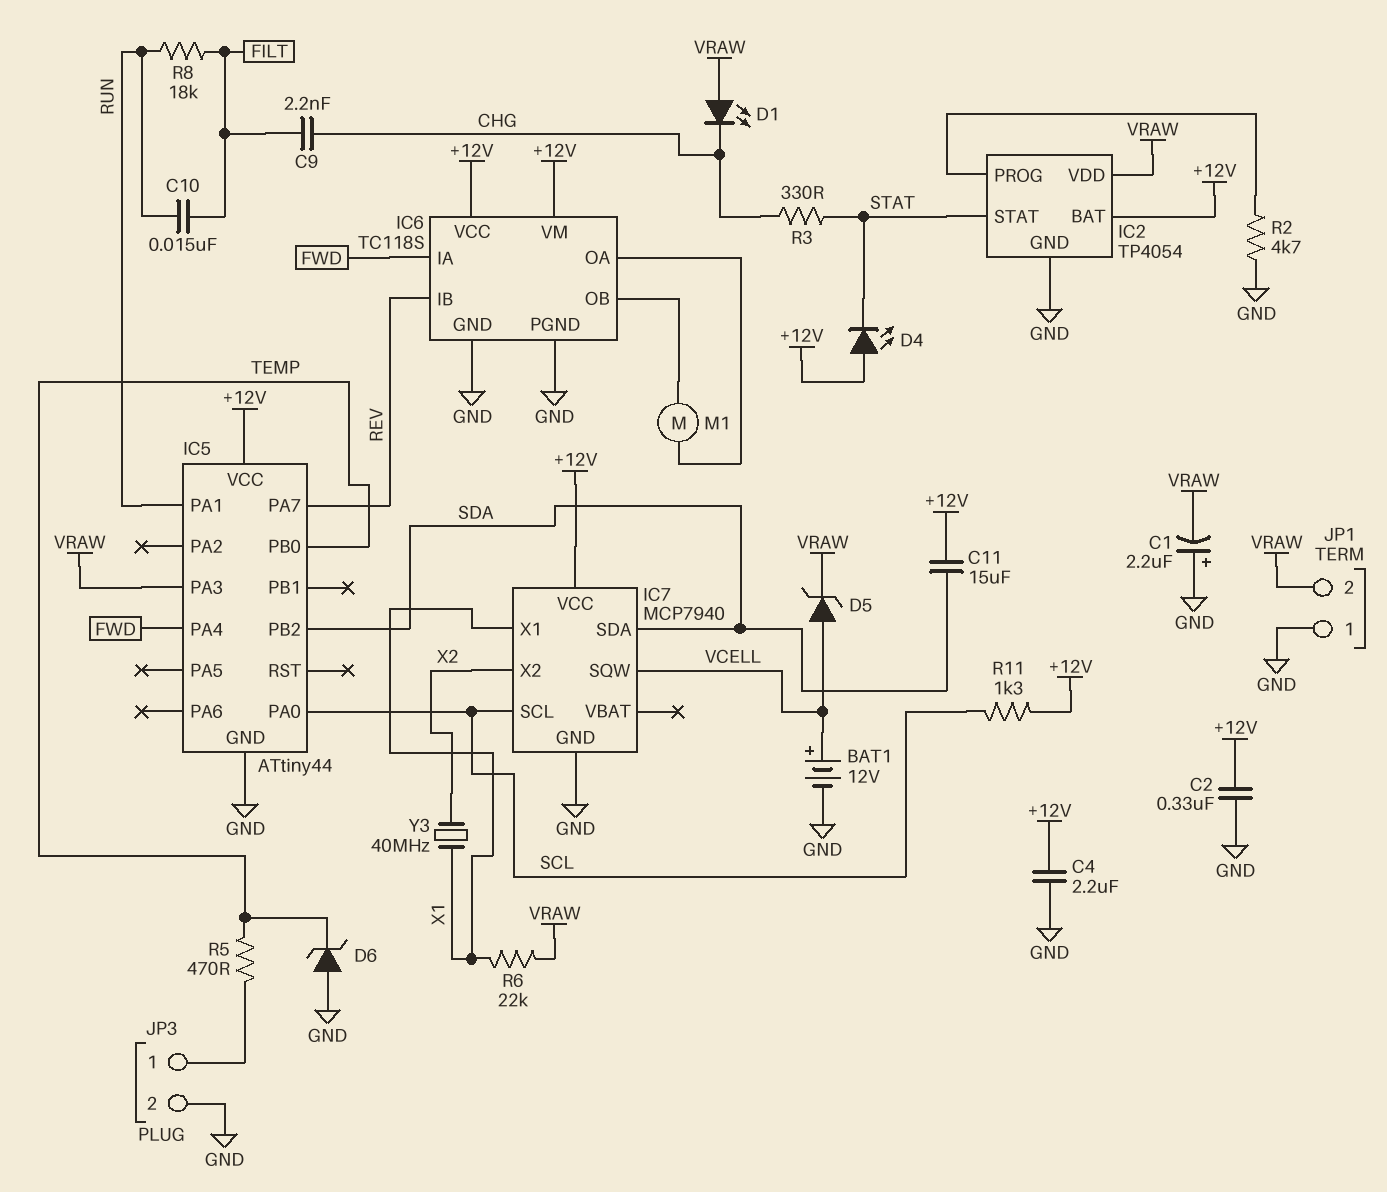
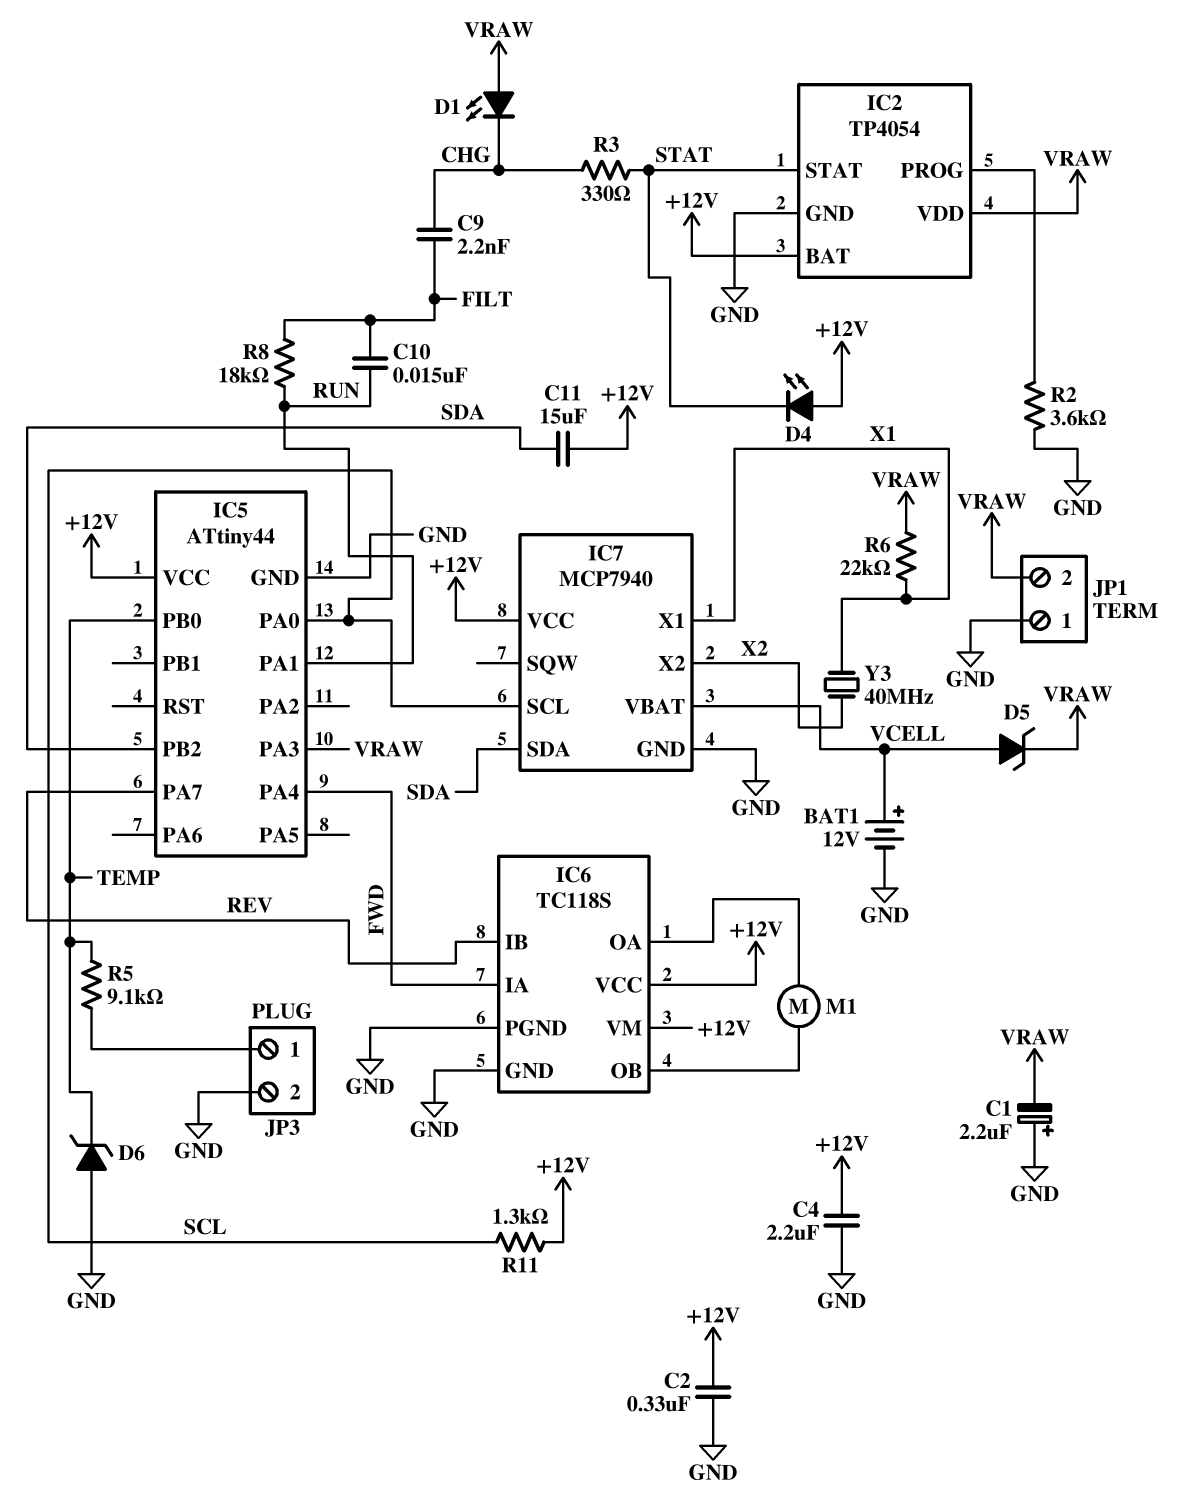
IC7 pin SQW: VCELL -> none
IC7 pin VBAT: none -> VCELL
R2: 4.7k (GND, IC2/PROG) -> 3.6k (GND, IC2/PROG)
R5: 470 (JP3/1, TEMP) -> 9.1k (JP3/1, TEMP)

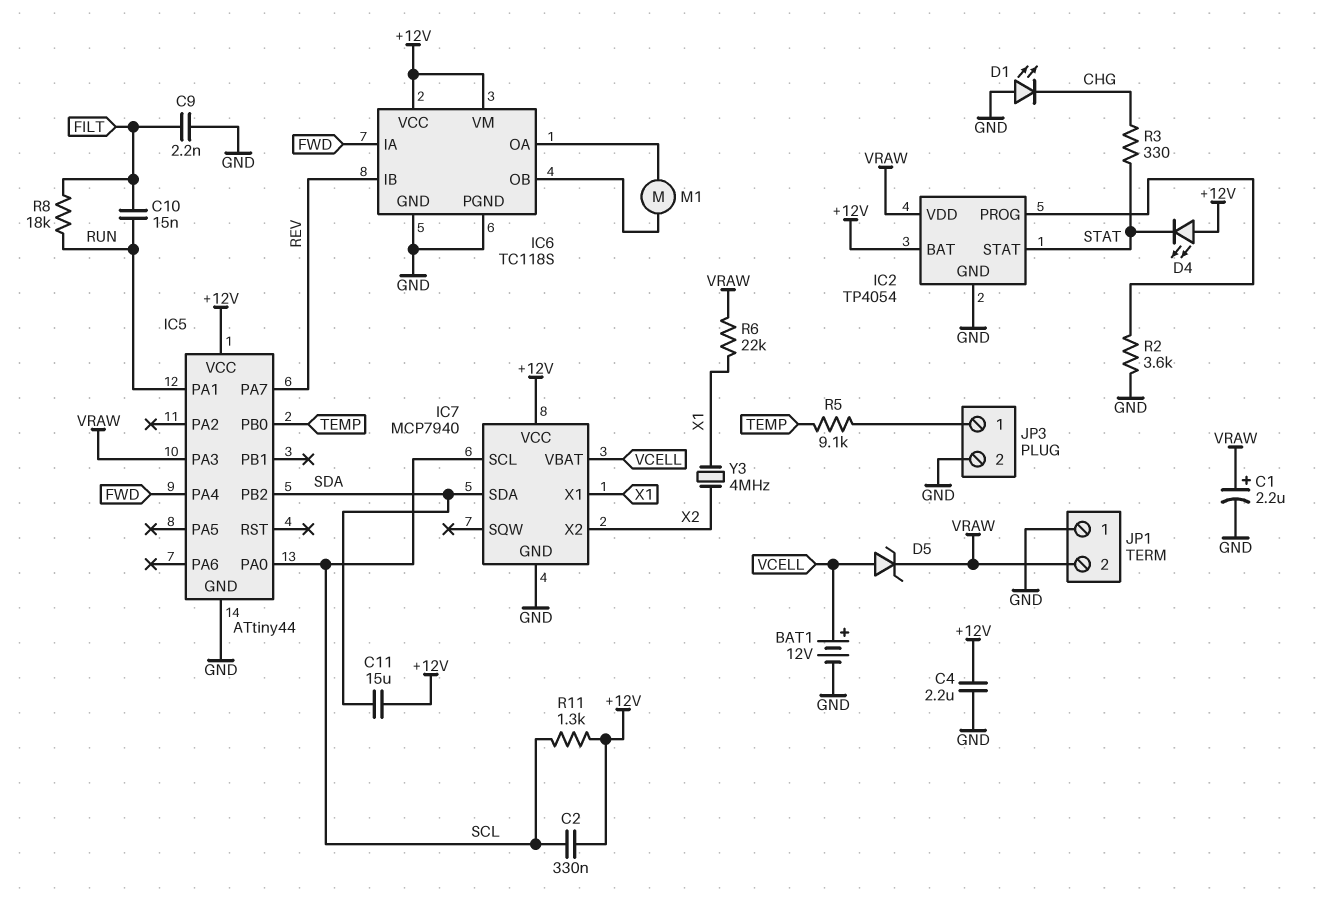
C1: 2.2uF (plus GND, minus VRAW) -> 2.2uF (plus VRAW, minus GND)
C2: 330nF (+12V, GND) -> 330nF (+12V, SCL)
C9: 2.2nF (CHG, FILT) -> 2.2nF (FILT, GND)
D1: LED (A VRAW, K CHG) -> LED (A GND, K CHG)
D6: zener (A GND, K TEMP) -> none
Y3: 40MHz (X1, X2) -> 4MHz (X1, X2)

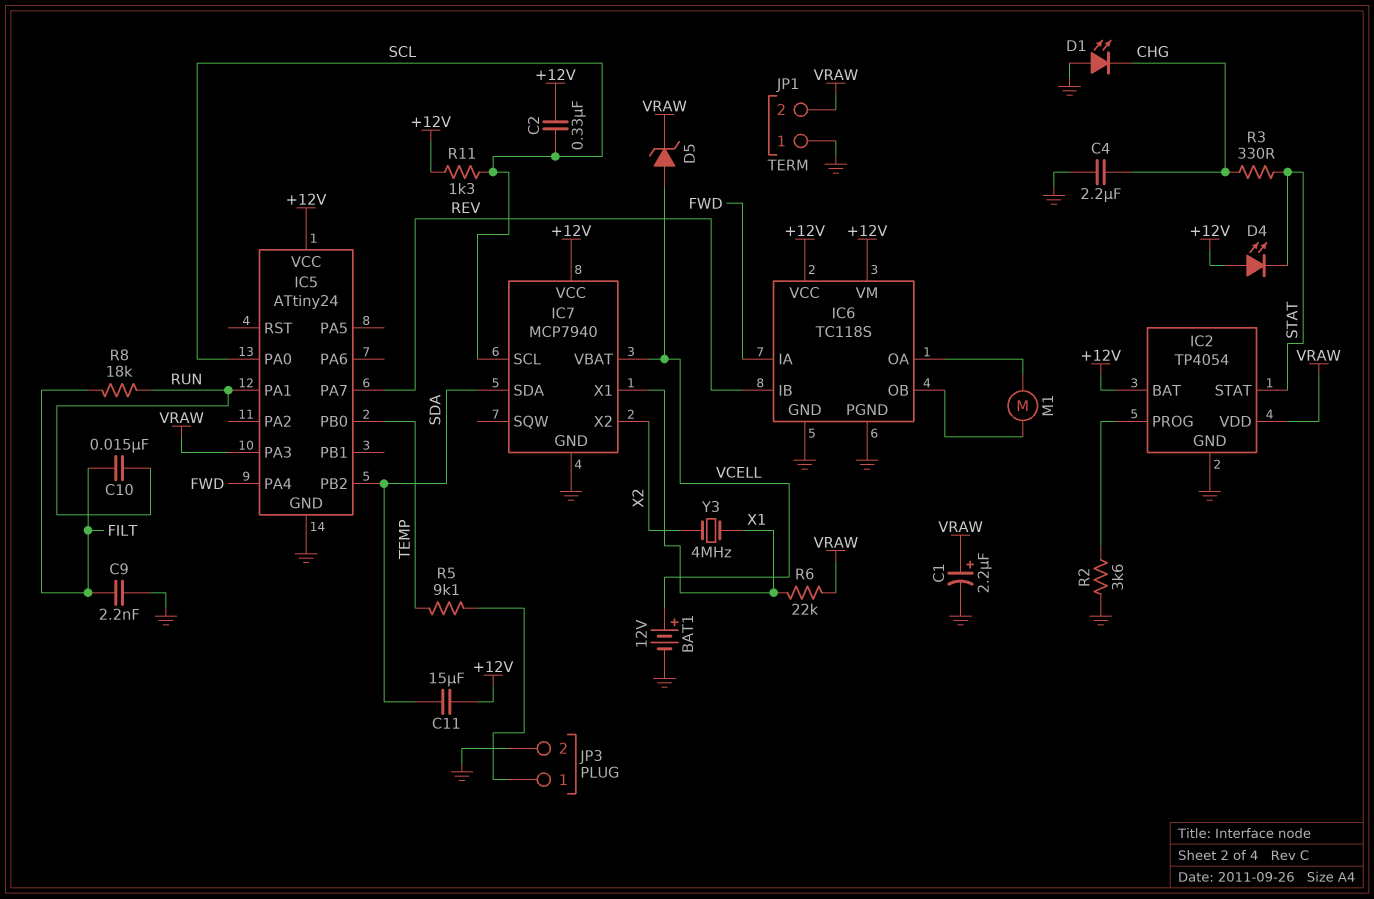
C4: 2.2uF (+12V, GND) -> 2.2uF (CHG, GND)
IC5: ATtiny44 -> ATtiny24

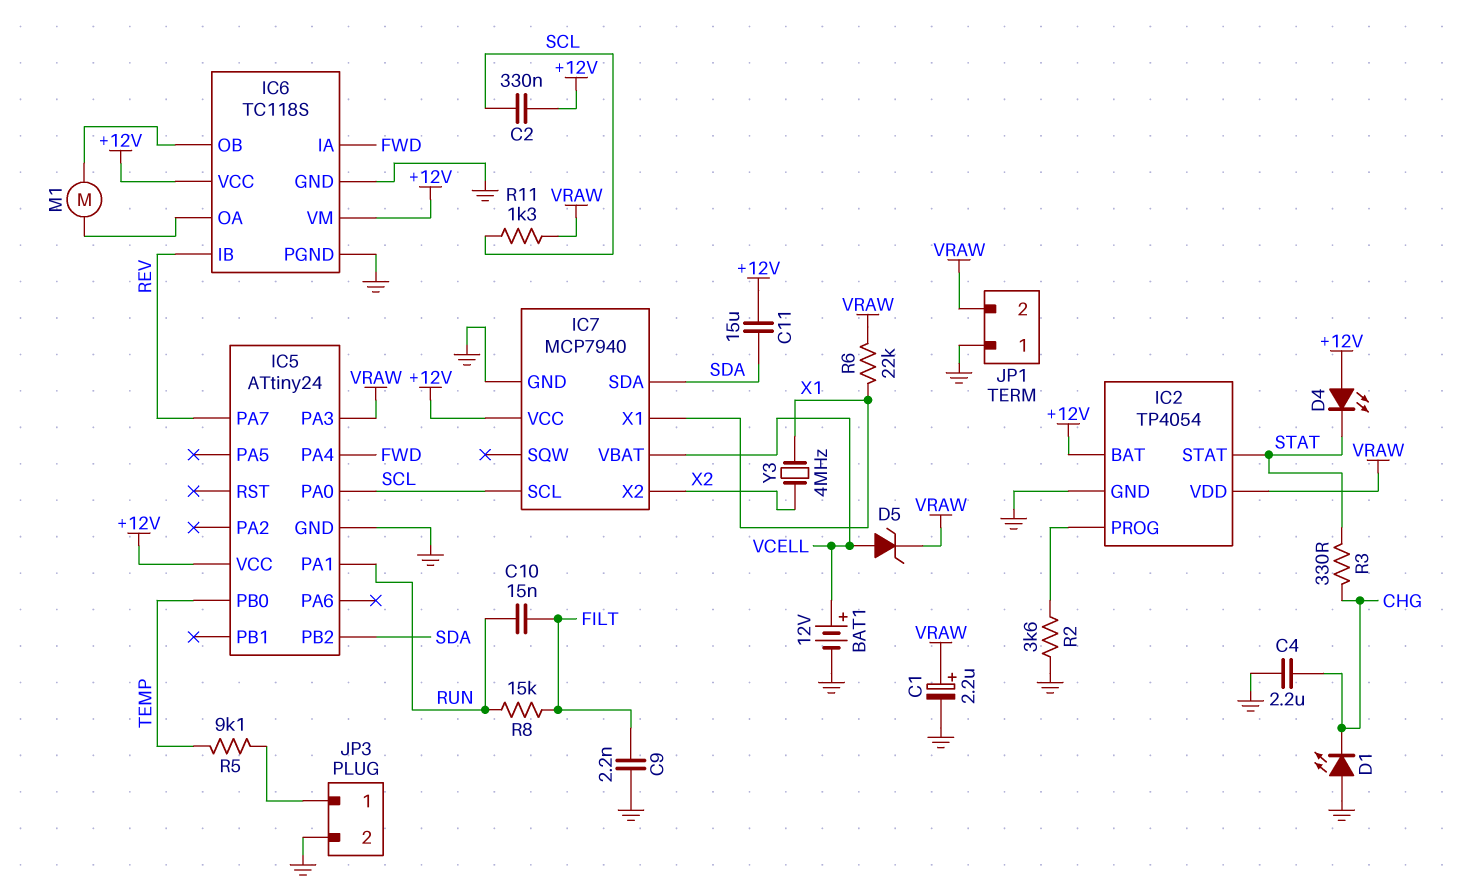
R8: 18k (FILT, RUN) -> 15k (FILT, RUN)
R11: 1.3k (+12V, SCL) -> 1.3k (SCL, VRAW)

